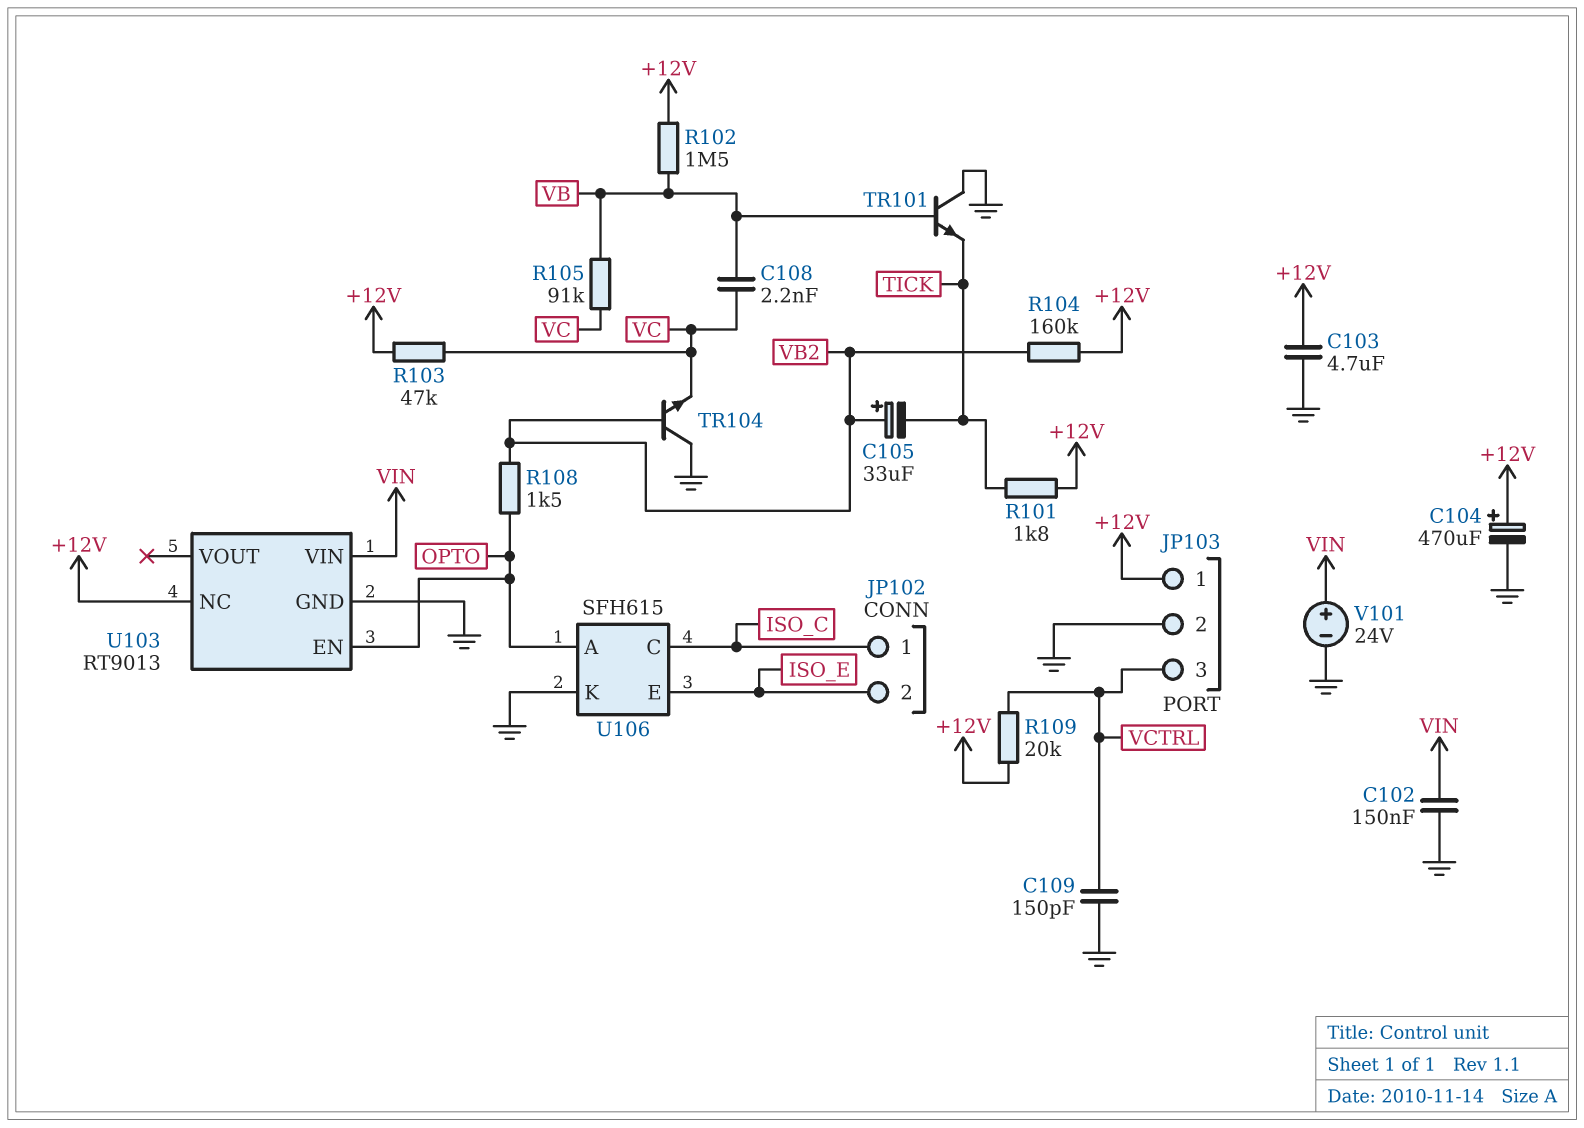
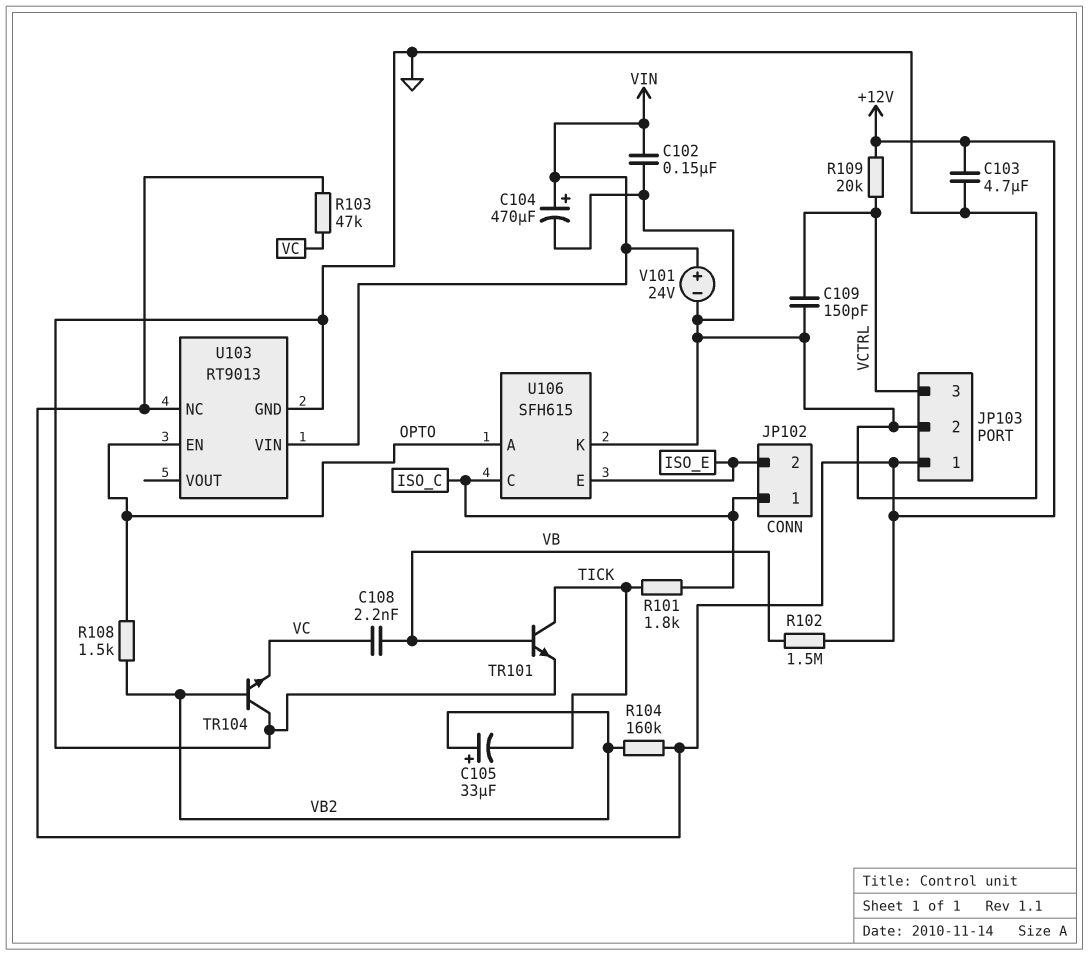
C104: 470uF (plus +12V, minus GND) -> 470uF (plus VIN, minus GND)
R101: 1.8k (+12V, TICK) -> 1.8k (ISO_C, TICK)
R105: 91k (VB, VC) -> none
TR101: NPN (B VB, C GND, E TICK) -> NPN (B VB, C TICK, E GND)

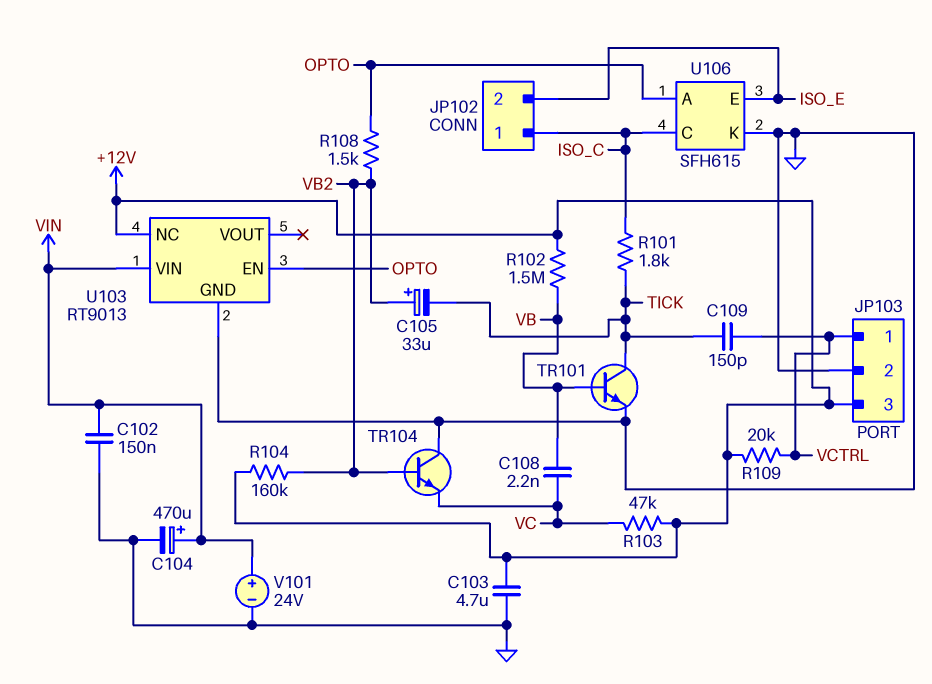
C109: 150pF (GND, VCTRL) -> 150pF (TICK, VCTRL)
JP103 pin 1: +12V -> VCTRL
JP103 pin 3: VCTRL -> +12V

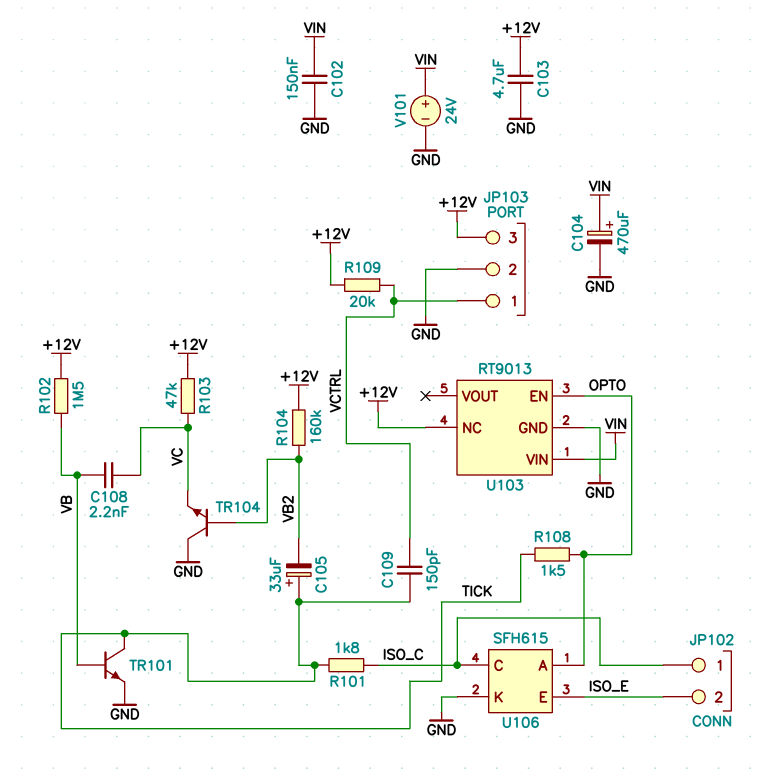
C105: 33uF (plus VB2, minus TICK) -> 33uF (plus TICK, minus VB2)
R108: 1.5k (OPTO, VB2) -> 1.5k (OPTO, TICK)

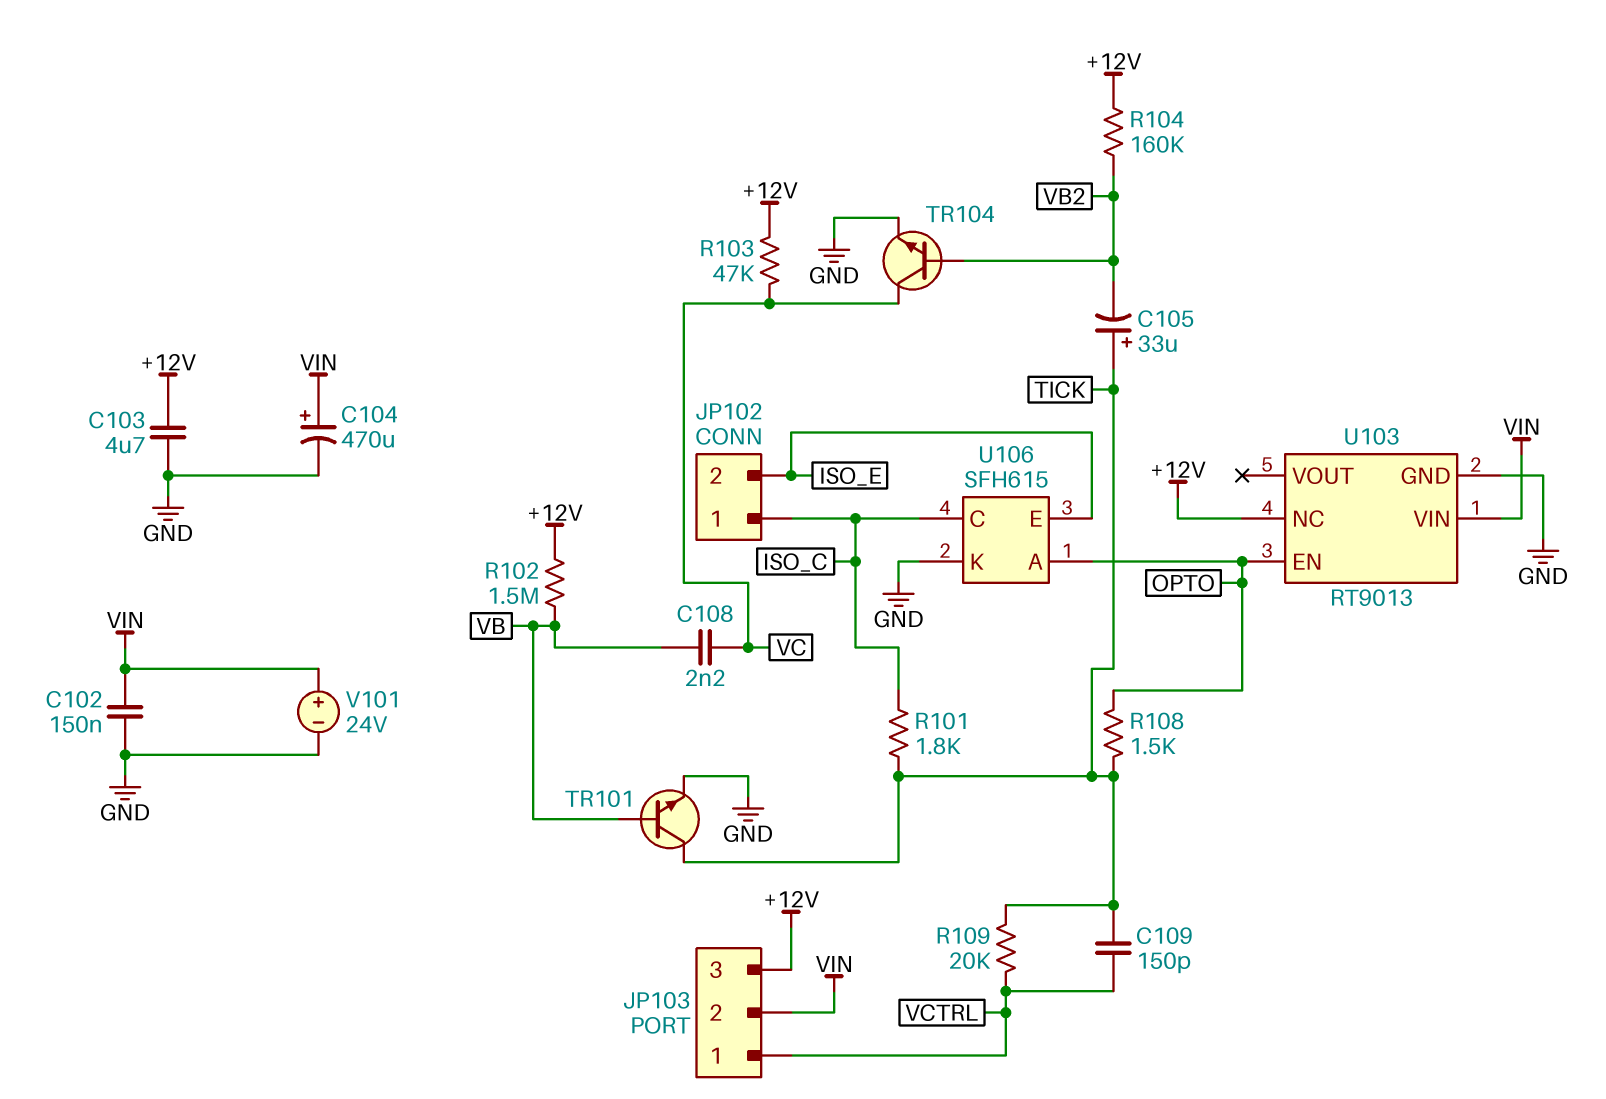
JP103 pin 2: GND -> VIN
R109: 20k (+12V, VCTRL) -> 20k (TICK, VCTRL)
TR104: NPN (B VB2, C GND, E VC) -> NPN (B VB2, C VC, E GND)

